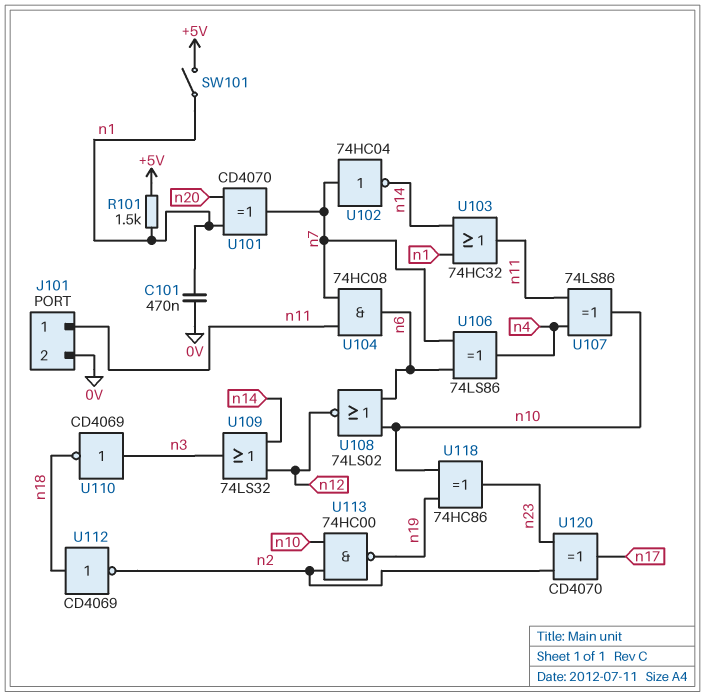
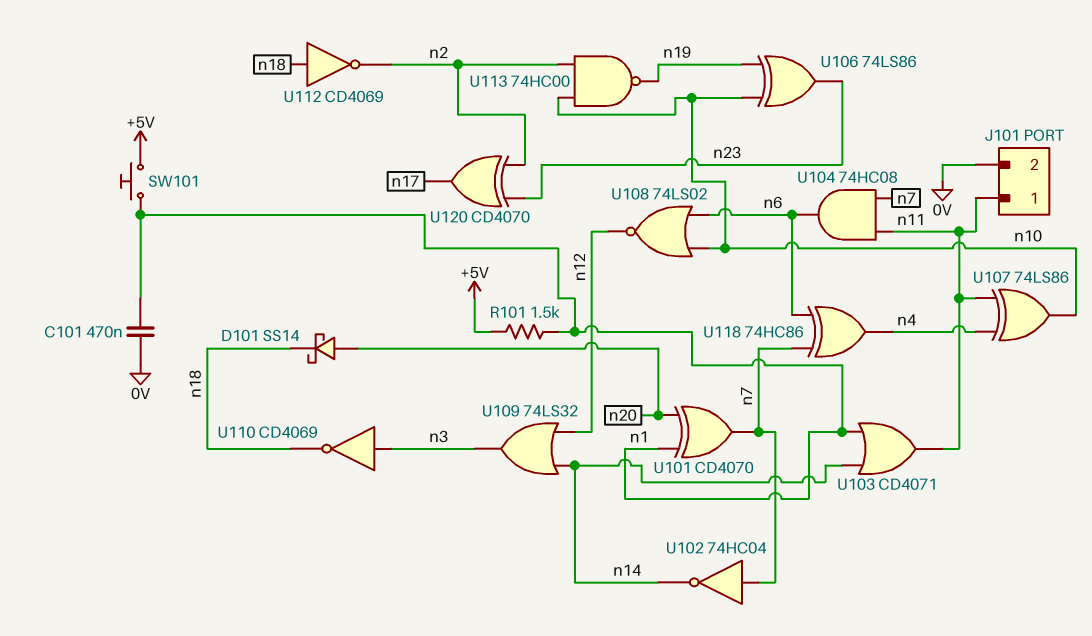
D101: none -> schottky SS14 (A n20, K n18)
SW101: switch (+5V, n1) -> button (+5V, n1)
U103: OR 74HC32 (in n1, in n14, out n11) -> OR CD4071 (in n1, in n14, out n11)
U106: XOR 74LS86 (in n6, in n7, out n4) -> XOR 74LS86 (in n10, in n19, out n23)
U118: XOR 74HC86 (in n10, in n19, out n23) -> XOR 74HC86 (in n6, in n7, out n4)

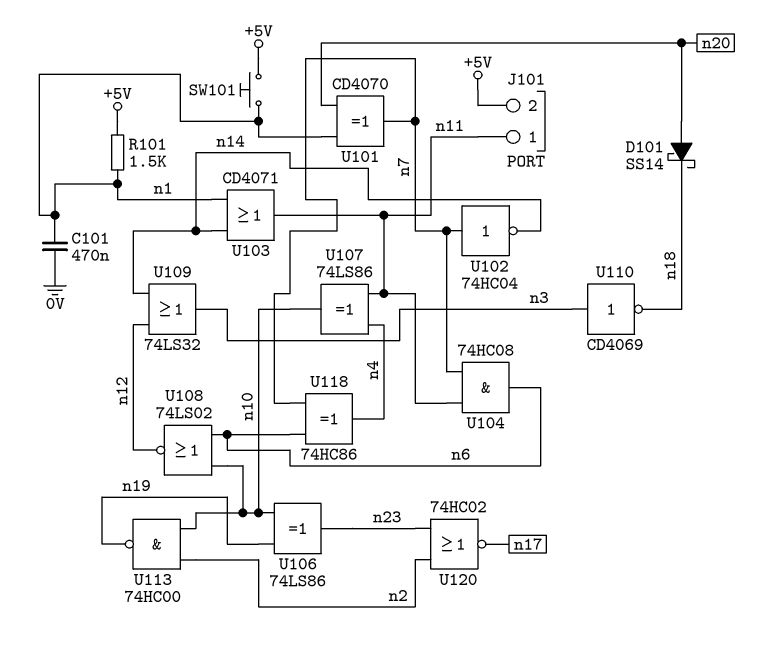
J101 pin 2: 0V -> +5V
U112: NOT CD4069 (in n18, out n2) -> none
U120: XOR CD4070 (in n2, in n23, out n17) -> NOR 74HC02 (in n2, in n23, out n17)

